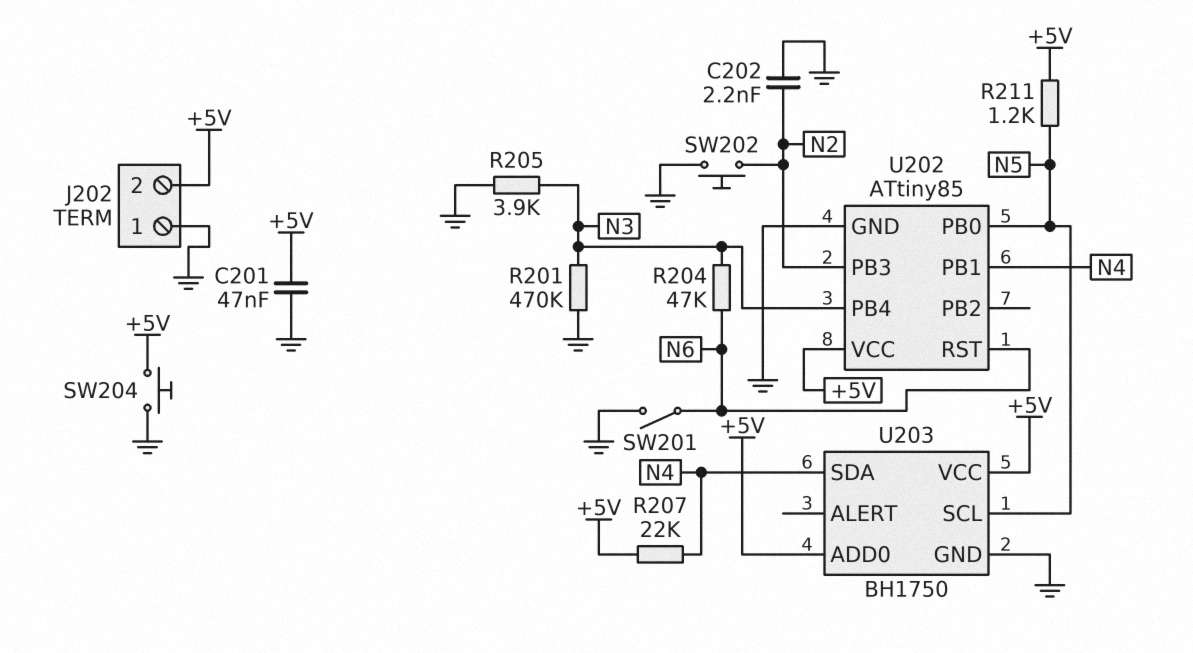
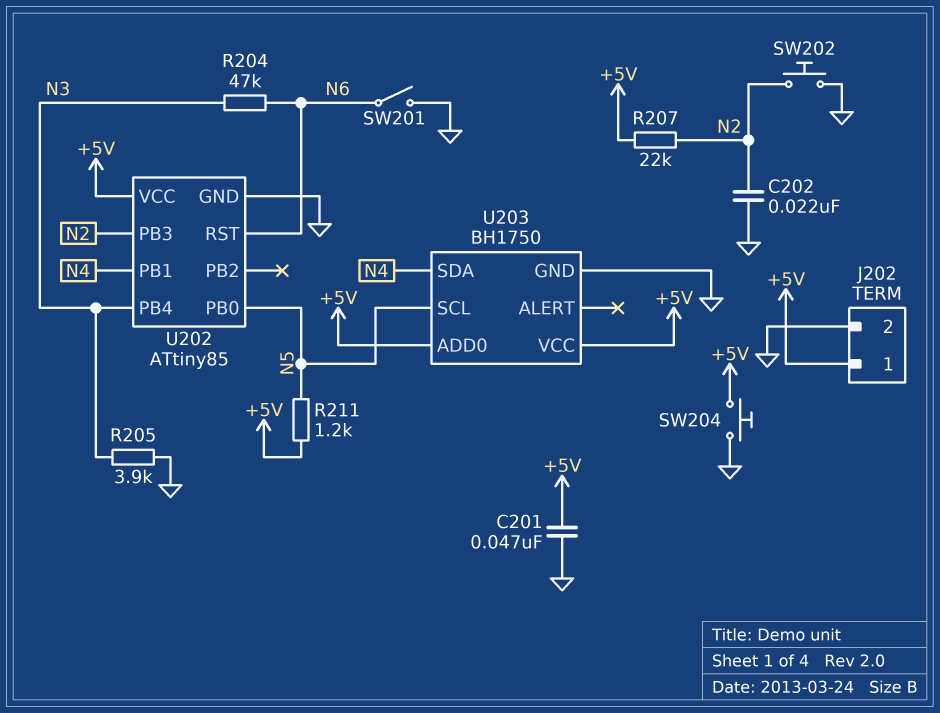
C202: 2.2nF (GND, N2) -> 22nF (GND, N2)
J202 pin 1: GND -> +5V
J202 pin 2: +5V -> GND
R201: 470k (GND, N3) -> none
R207: 22k (+5V, N4) -> 22k (+5V, N2)

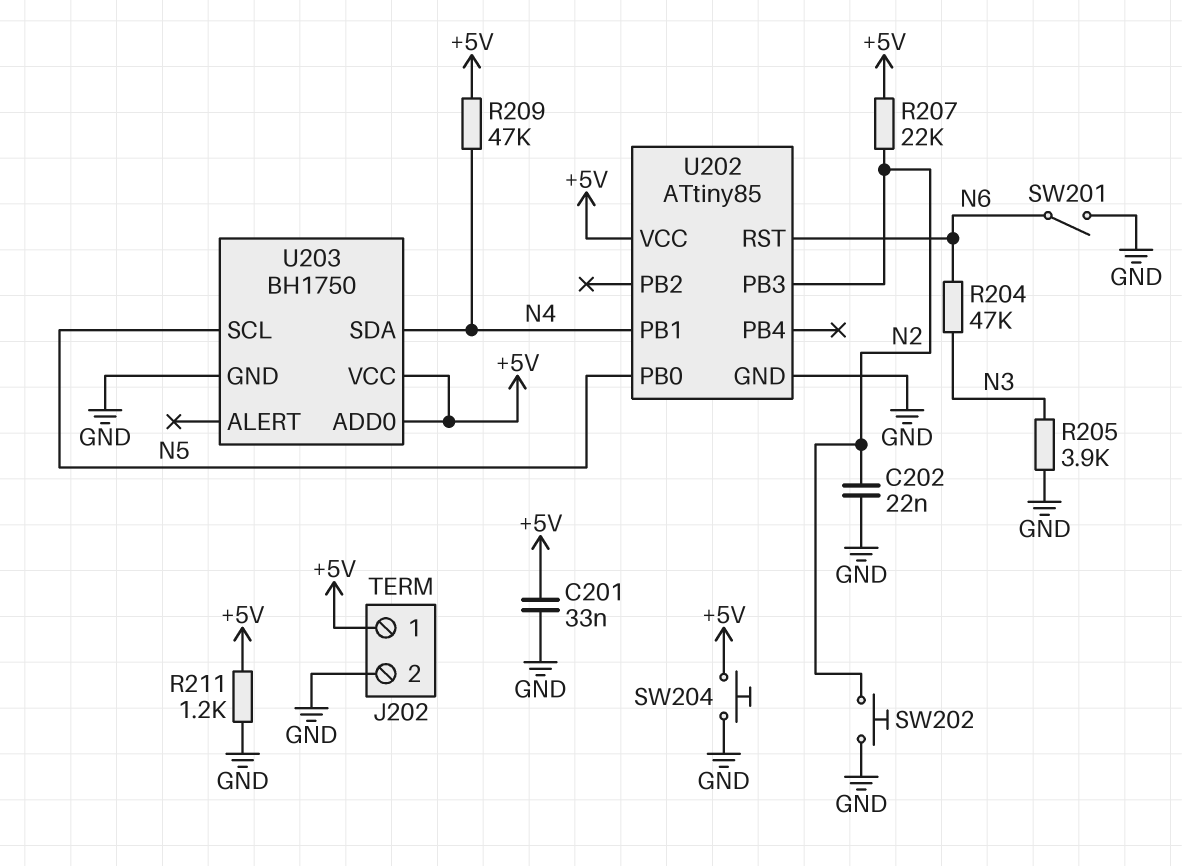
C201: 47nF (+5V, GND) -> 33nF (+5V, GND)
R209: none -> 47k (+5V, N4)
R211: 1.2k (+5V, N5) -> 1.2k (+5V, GND)
U202 pin PB4: N3 -> none

